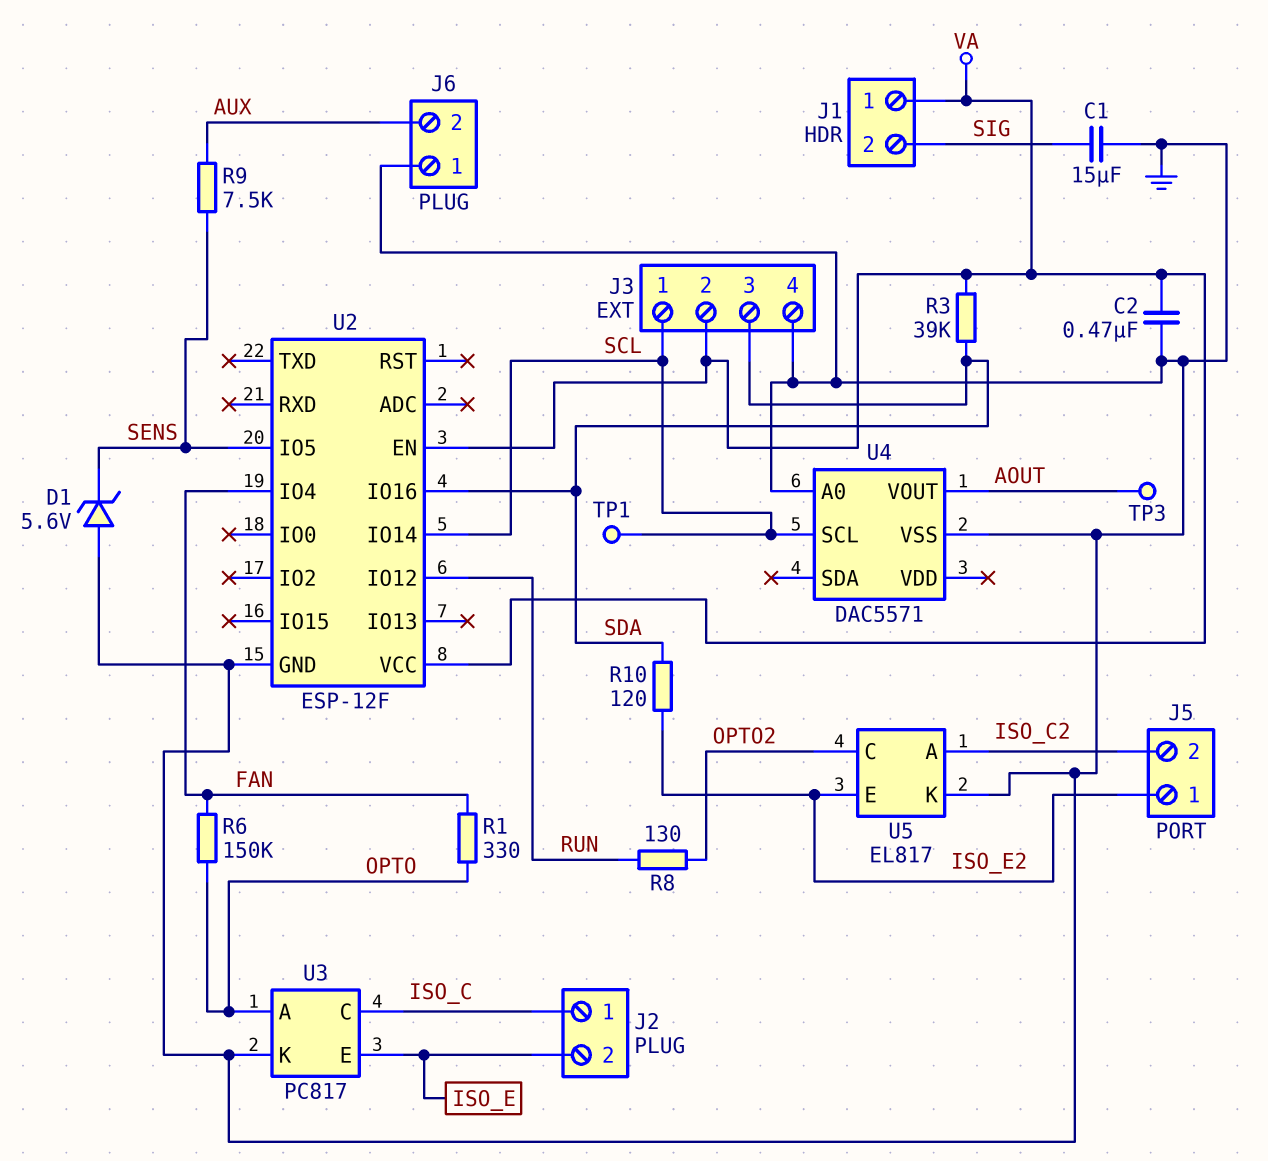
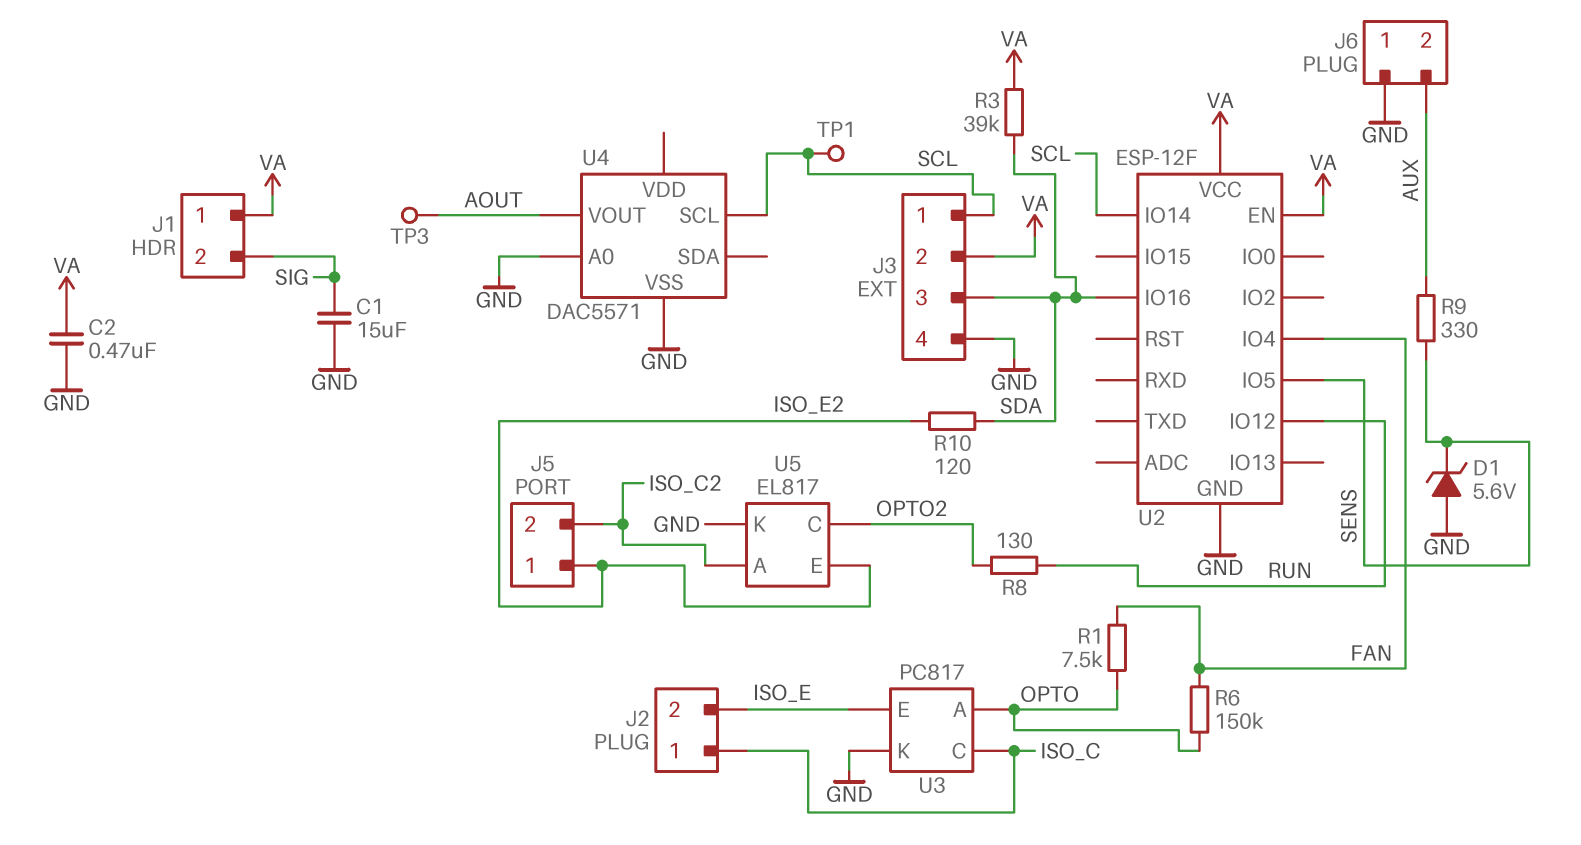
R1: 330 (FAN, OPTO) -> 7.5k (FAN, OPTO)
R9: 7.5k (AUX, SENS) -> 330 (AUX, SENS)

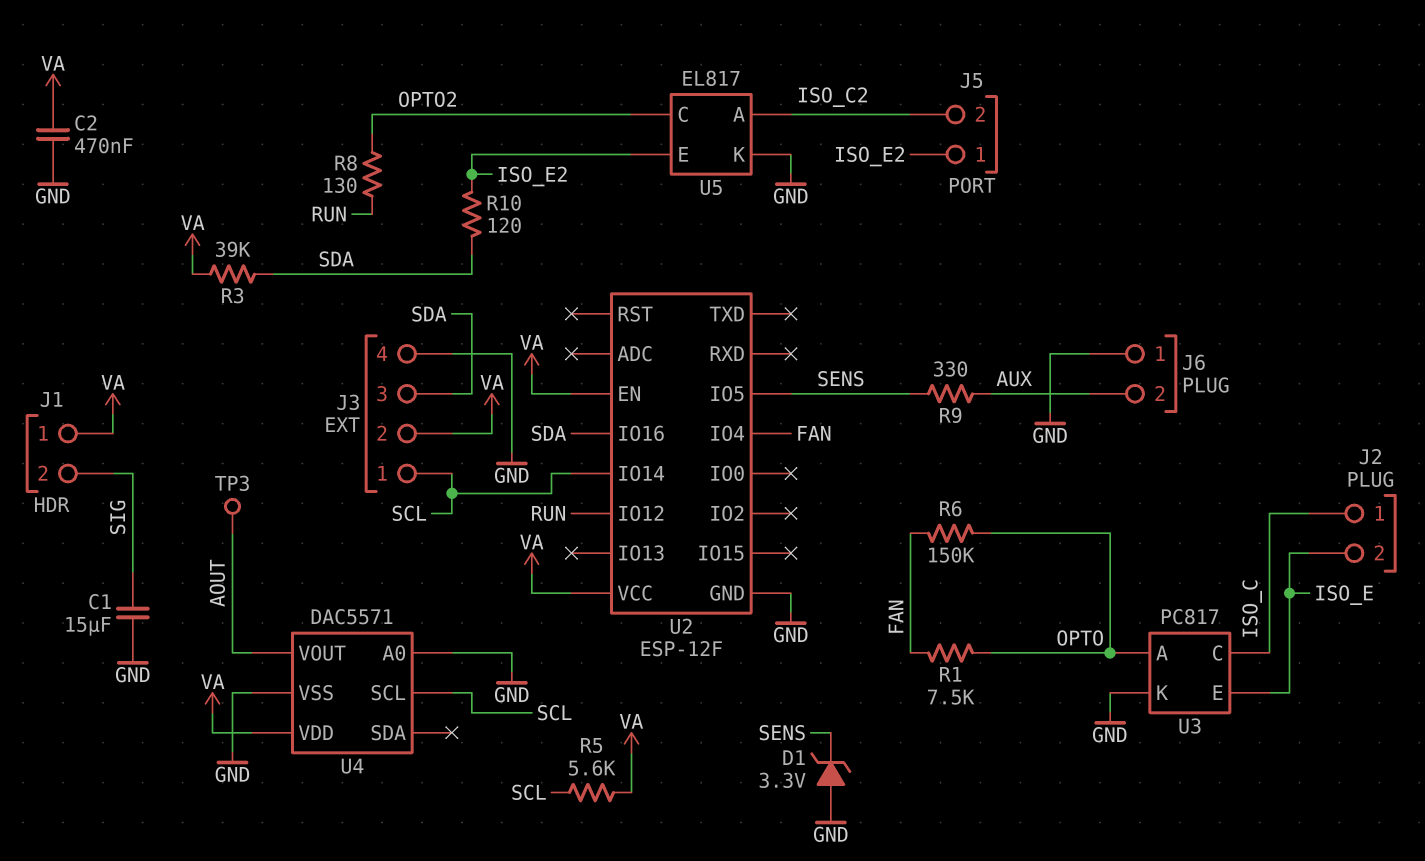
D1: zener 5.6V (A GND, K SENS) -> zener 3.3V (A GND, K SENS)
R5: none -> 5.6k (SCL, VA)
TP1: test point (SCL) -> none
U4 pin VDD: none -> VA

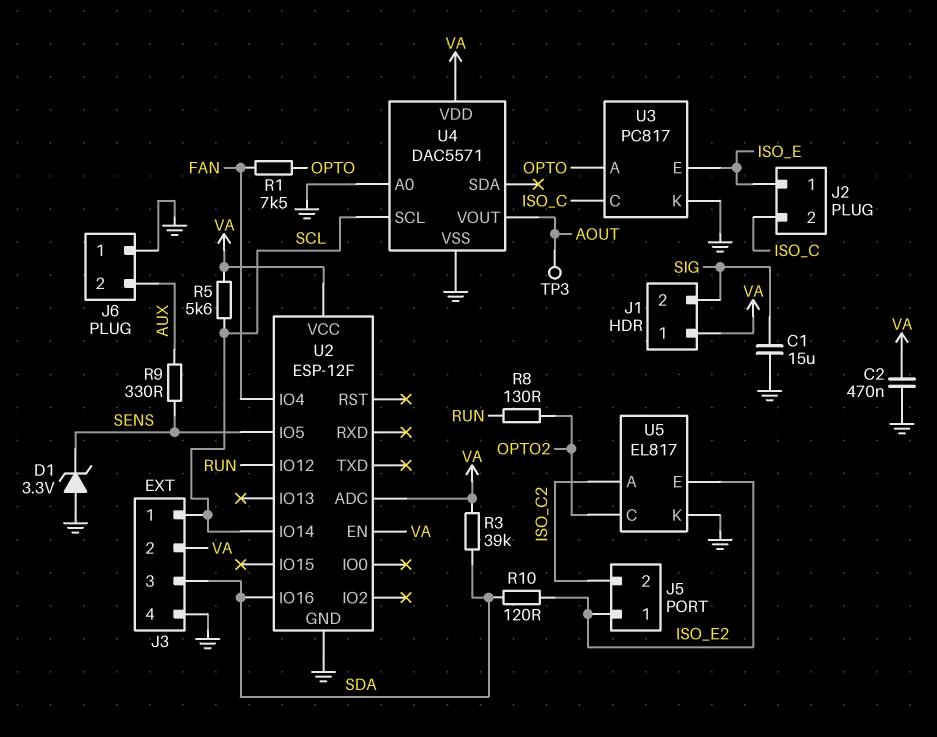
J2 pin 1: ISO_C -> ISO_E
J2 pin 2: ISO_E -> ISO_C
R6: 150k (FAN, OPTO) -> none
U2 pin ADC: none -> VA

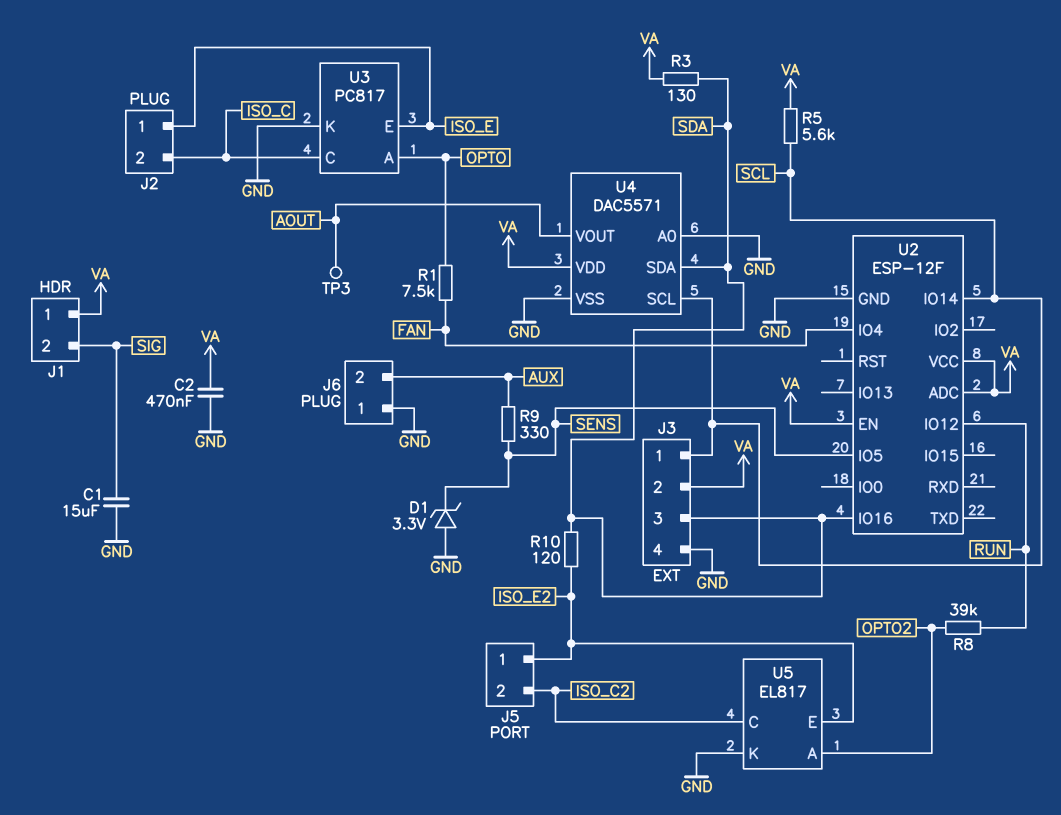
R3: 39k (SDA, VA) -> 130 (SDA, VA)
R8: 130 (OPTO2, RUN) -> 39k (OPTO2, RUN)
U4 pin SDA: none -> SDA
U5 pin A: ISO_C2 -> OPTO2
U5 pin C: OPTO2 -> ISO_C2

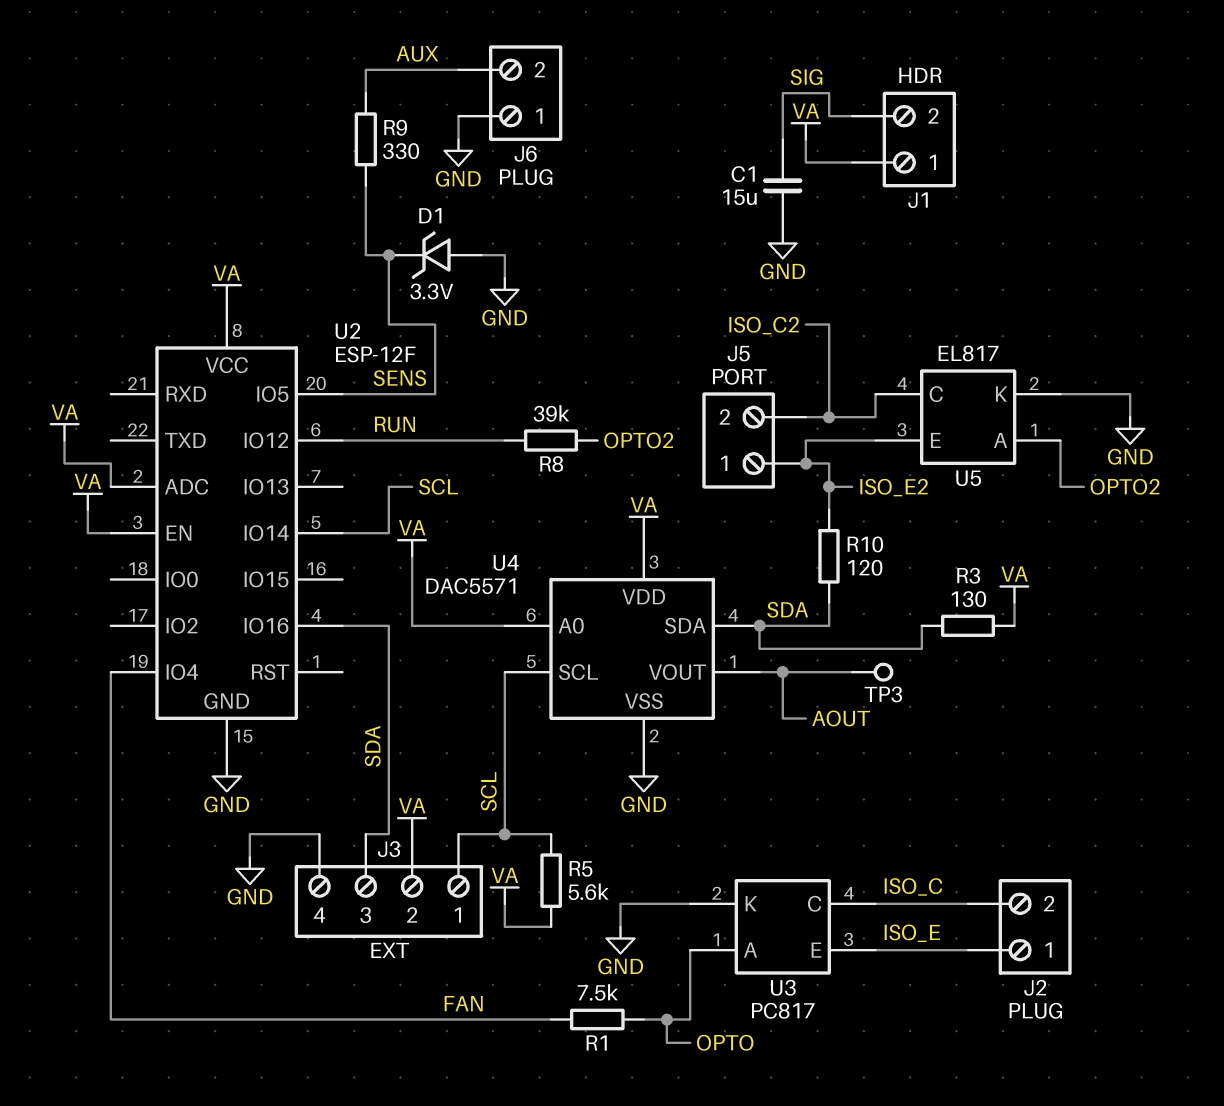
C2: 470nF (GND, VA) -> none
U4 pin A0: GND -> VA

